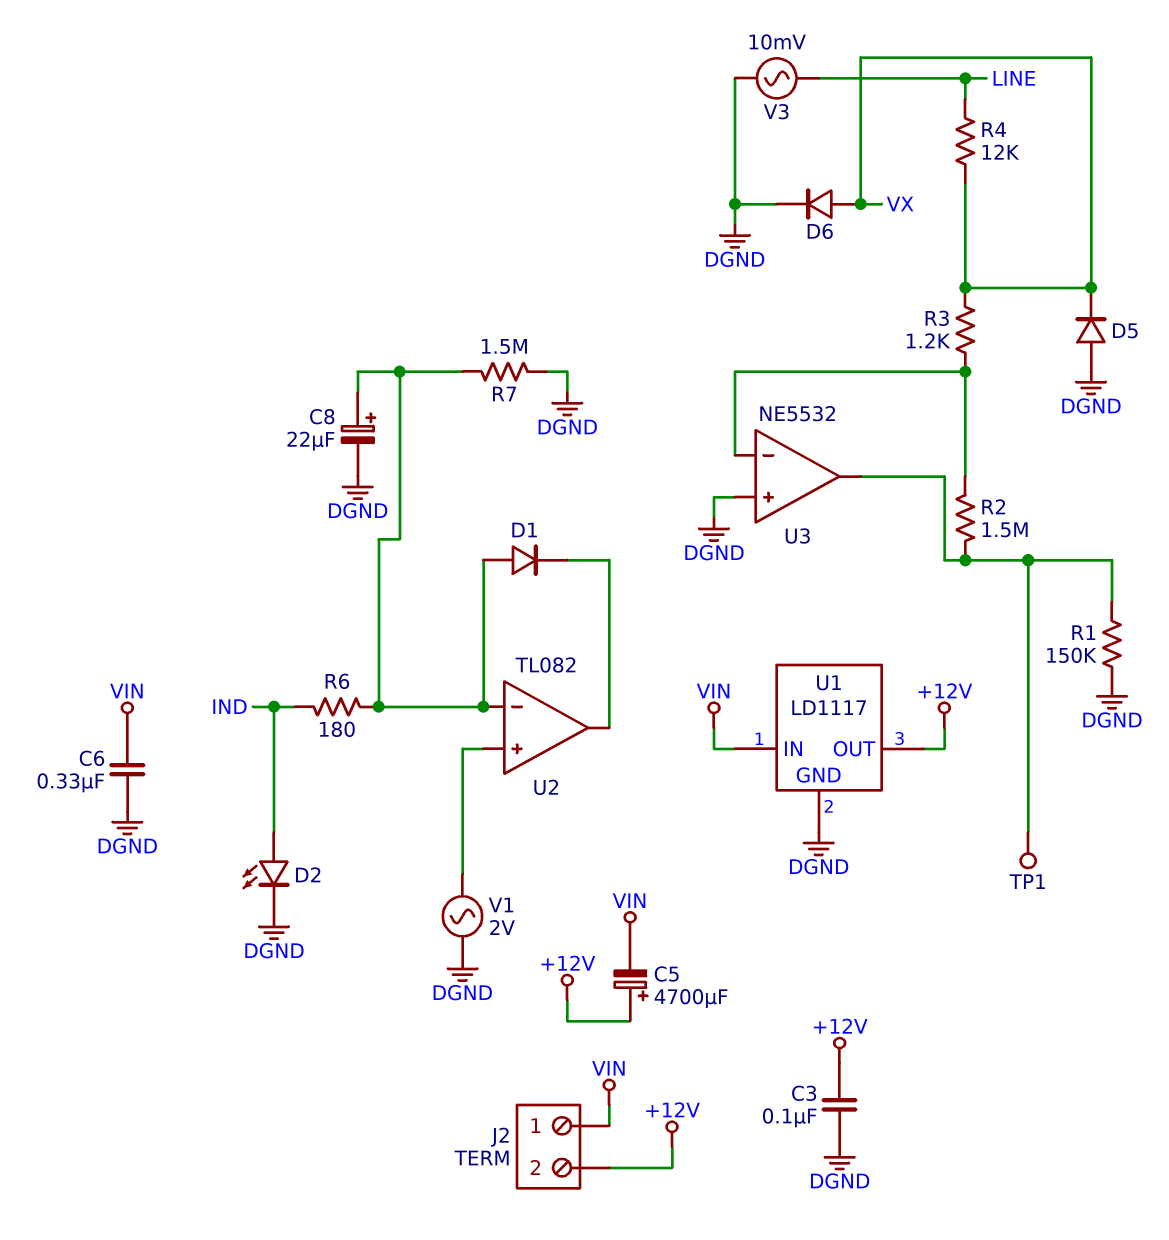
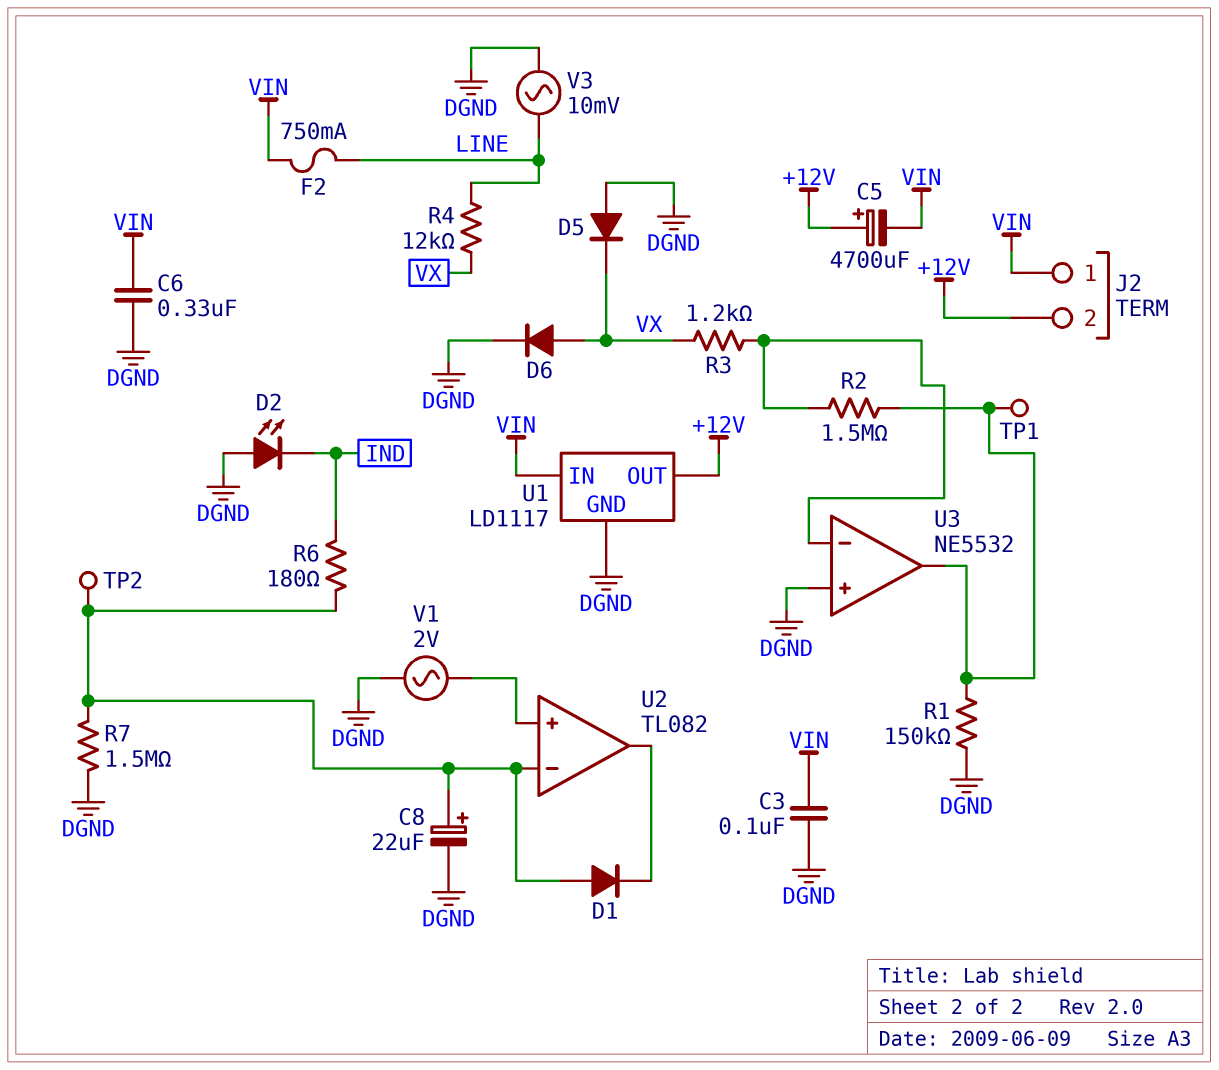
C3: 100nF (+12V, DGND) -> 100nF (DGND, VIN)
D2: LED (A IND, K DGND) -> LED (A DGND, K IND)
F2: none -> 750mA (LINE, VIN)
TP2: none -> test point (U2/in-)

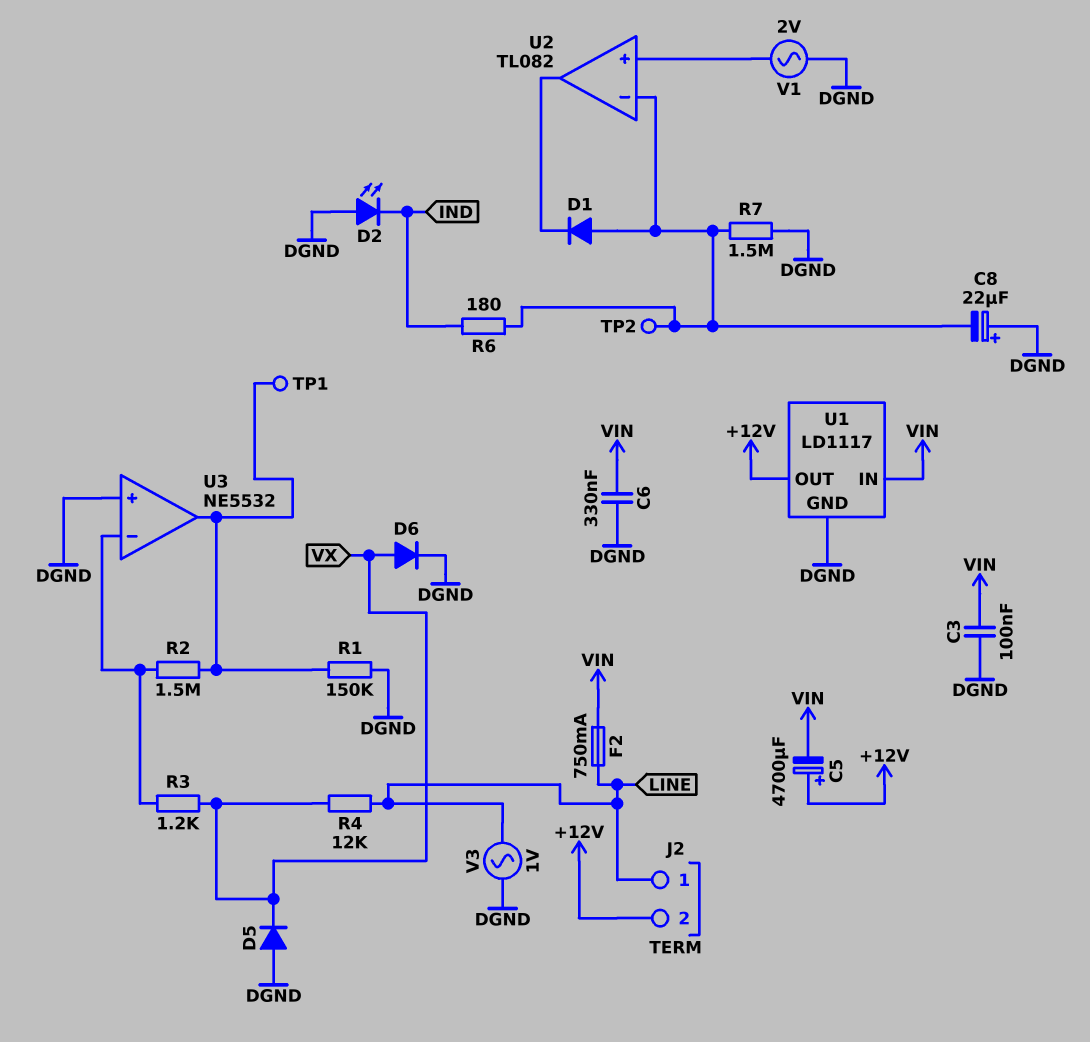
C8: 22uF (plus U2/in-, minus DGND) -> 22uF (plus DGND, minus U2/in-)
J2 pin 1: VIN -> LINE
V3: AC 10mV (DGND, LINE) -> AC 1V (DGND, LINE)

